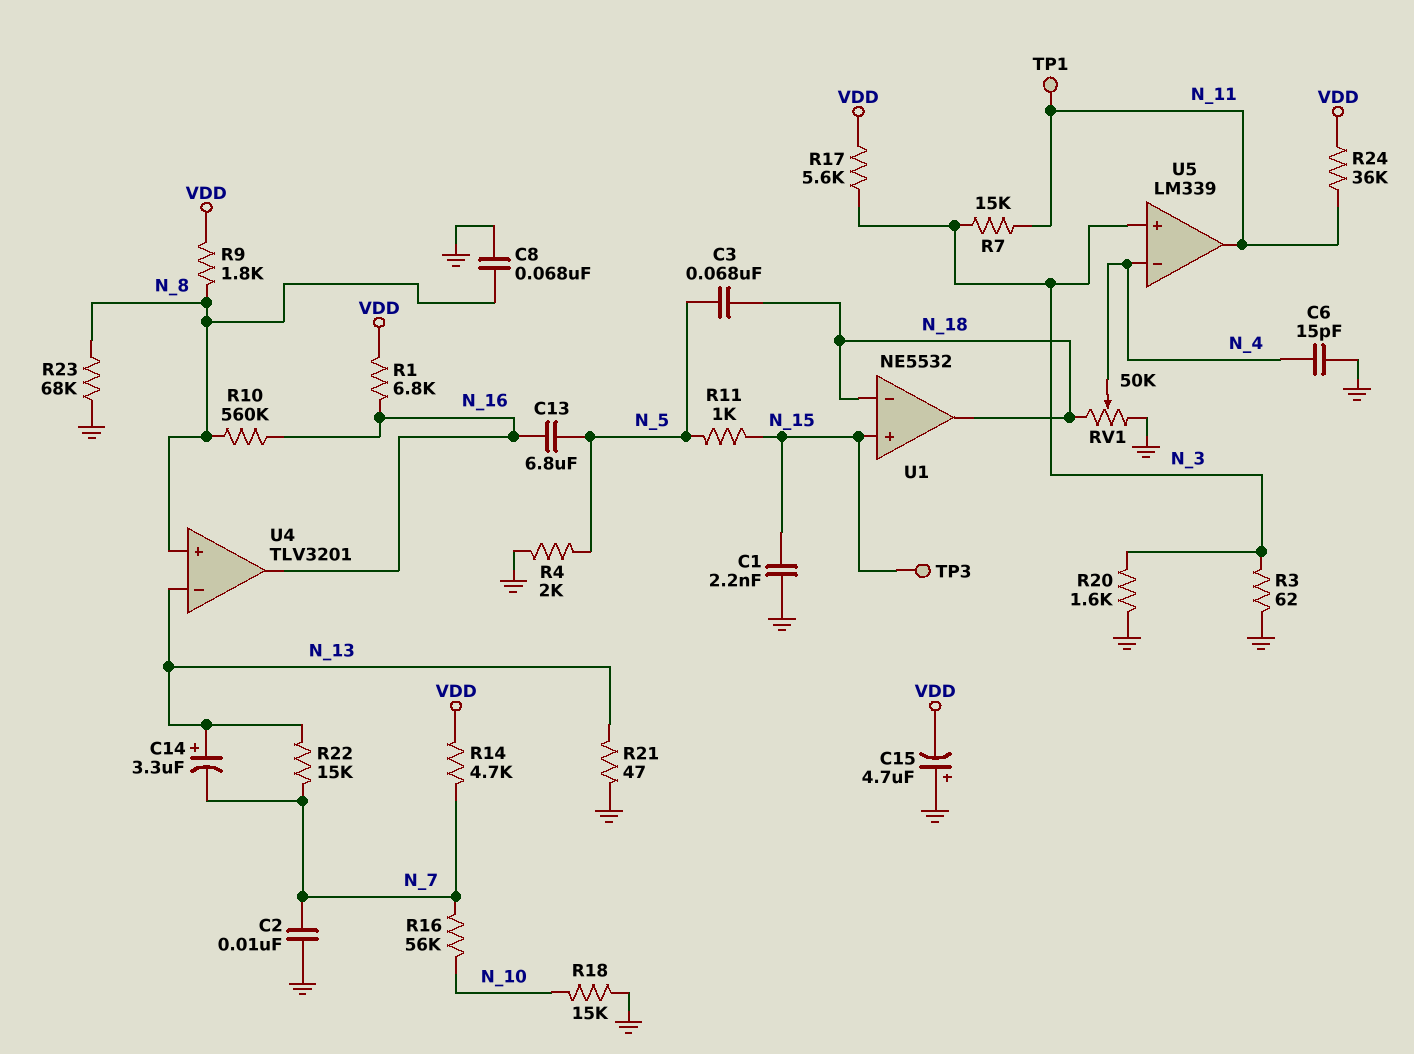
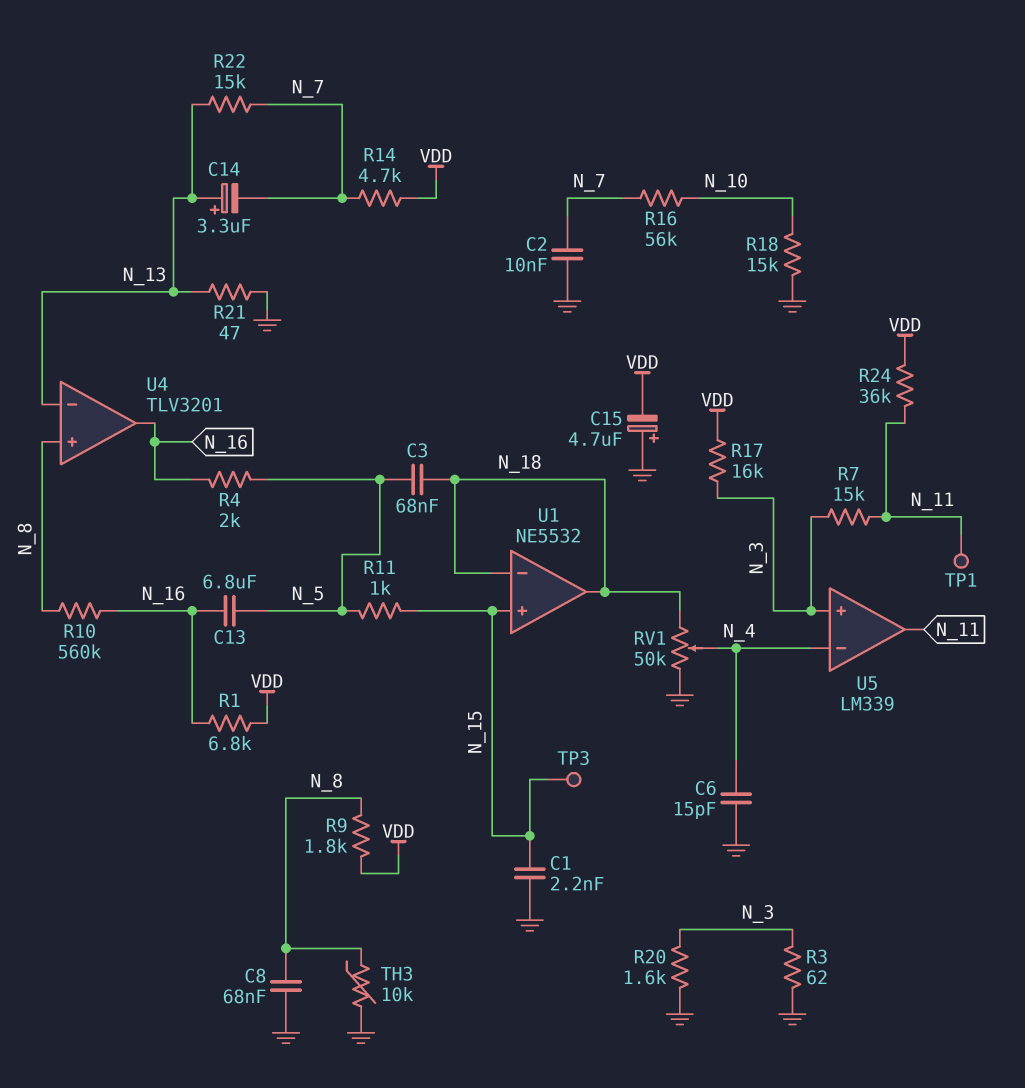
R4: 2k (GND, N_5) -> 2k (N_5, N_16)
R17: 5.6k (N_3, VDD) -> 16k (N_3, VDD)
R23: 68k (GND, N_8) -> none
TH3: none -> 10k (GND, N_8)

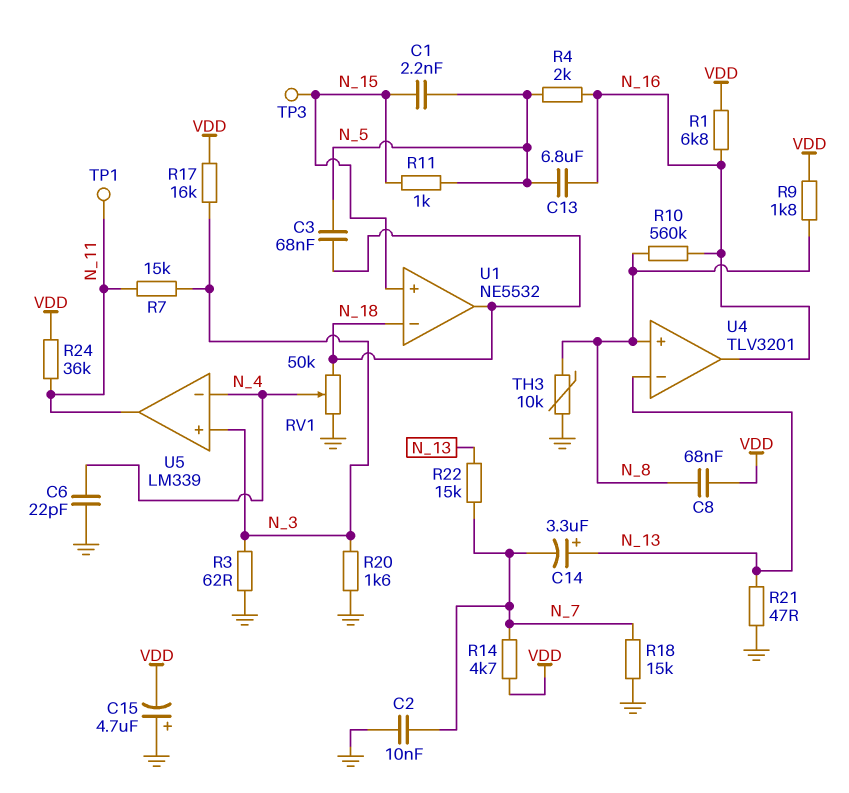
C1: 2.2nF (GND, N_15) -> 2.2nF (N_5, N_15)
C6: 15pF (GND, N_4) -> 22pF (GND, N_4)
C8: 68nF (GND, N_8) -> 68nF (N_8, VDD)
R16: 56k (N_7, N_10) -> none
R18: 15k (GND, N_10) -> 15k (GND, N_7)

